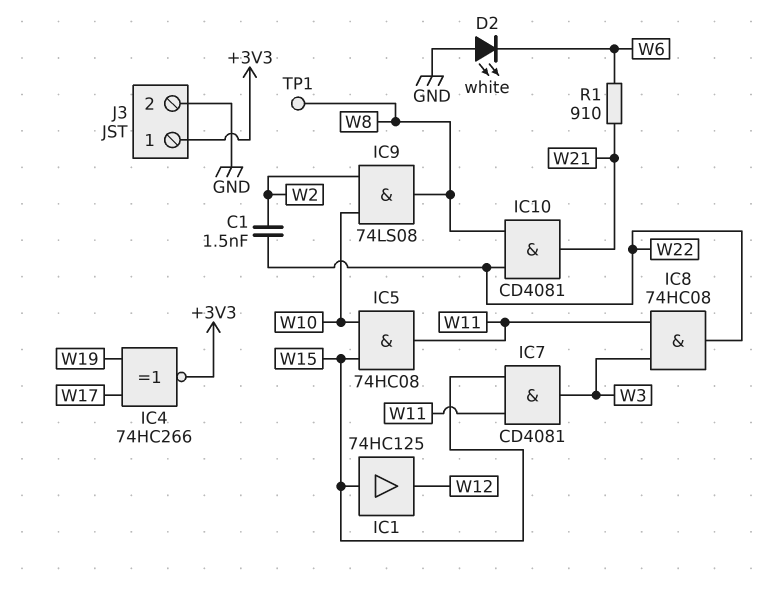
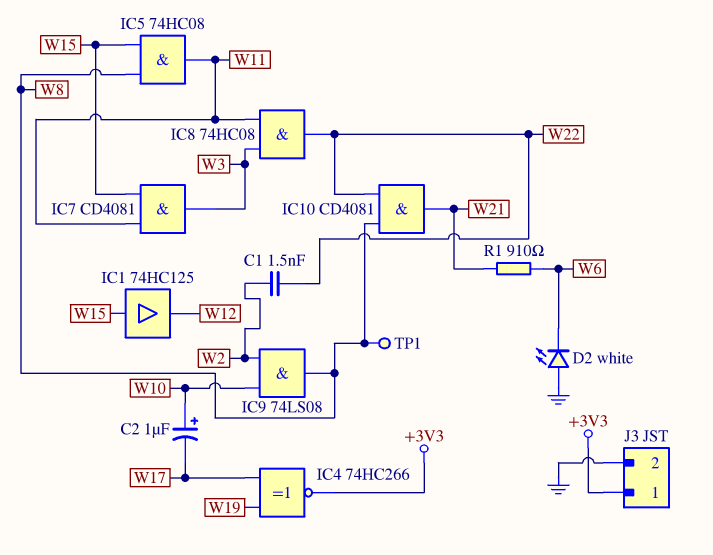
C2: none -> 1uF (plus W10, minus W17)
IC5: AND 74HC08 (in W10, in W15, out W11) -> AND 74HC08 (in W8, in W15, out W11)

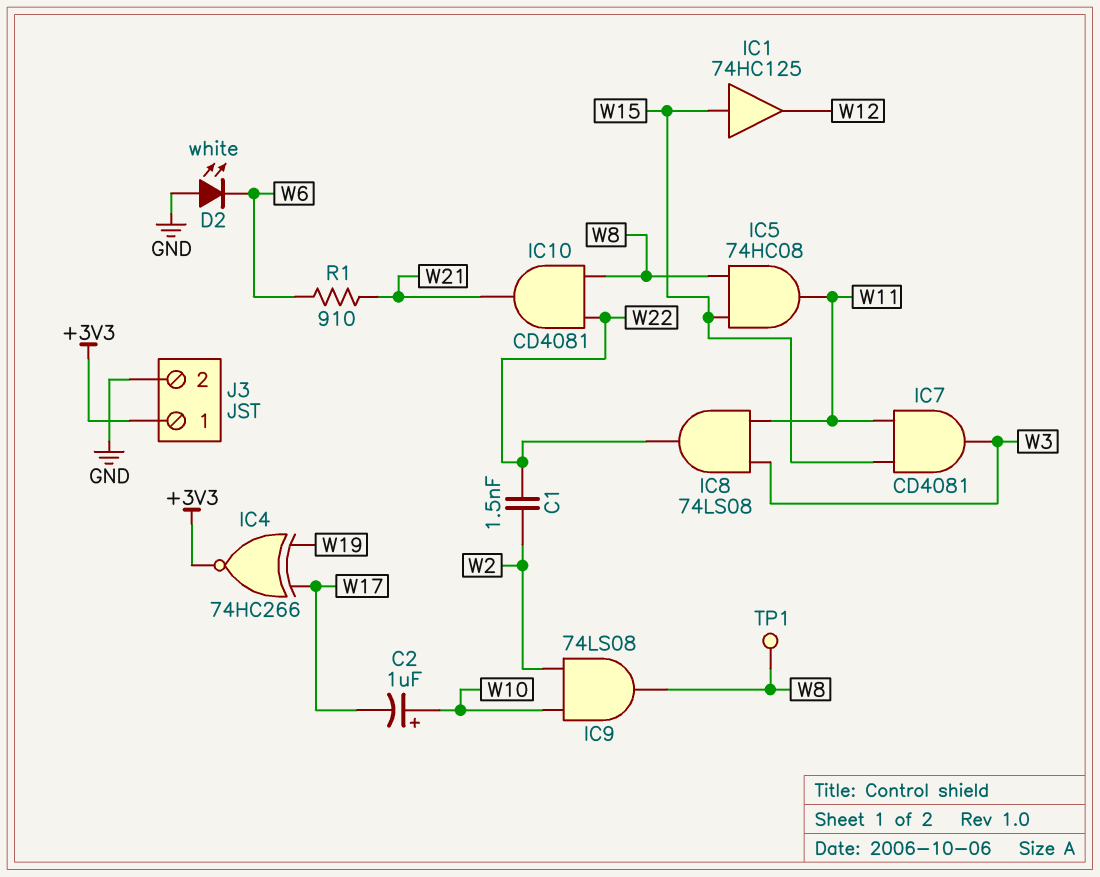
IC8: AND 74HC08 (in W3, in W11, out W22) -> AND 74LS08 (in W3, in W11, out W22)

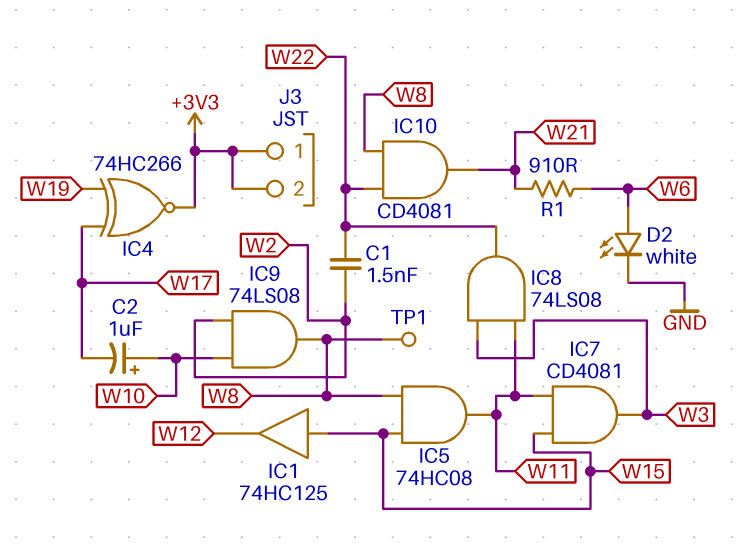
D2: LED white (A GND, K W6) -> LED white (A W6, K GND)
J3 pin 2: GND -> +3V3

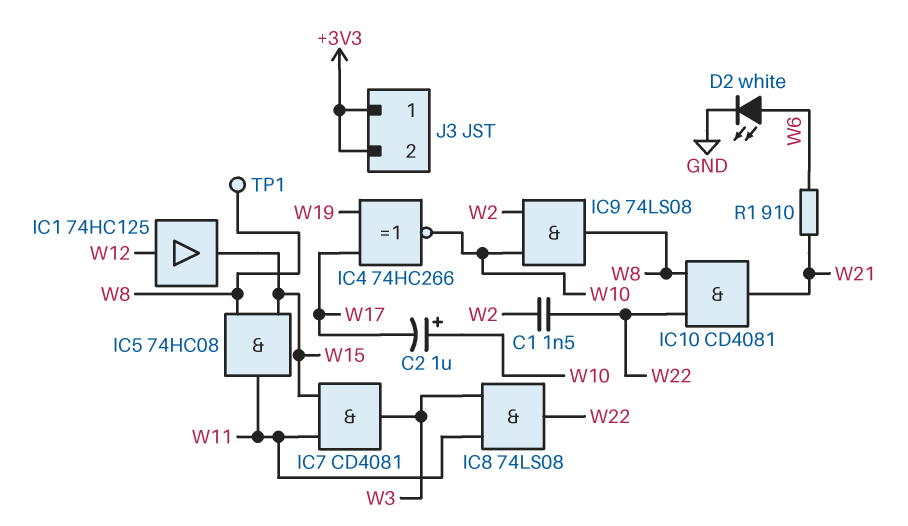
IC1: buffer 74HC125 (in W15, out W12) -> buffer 74HC125 (in W12, out W15)
IC4: XNOR 74HC266 (in W17, in W19, out +3V3) -> XNOR 74HC266 (in W17, in W19, out W10)

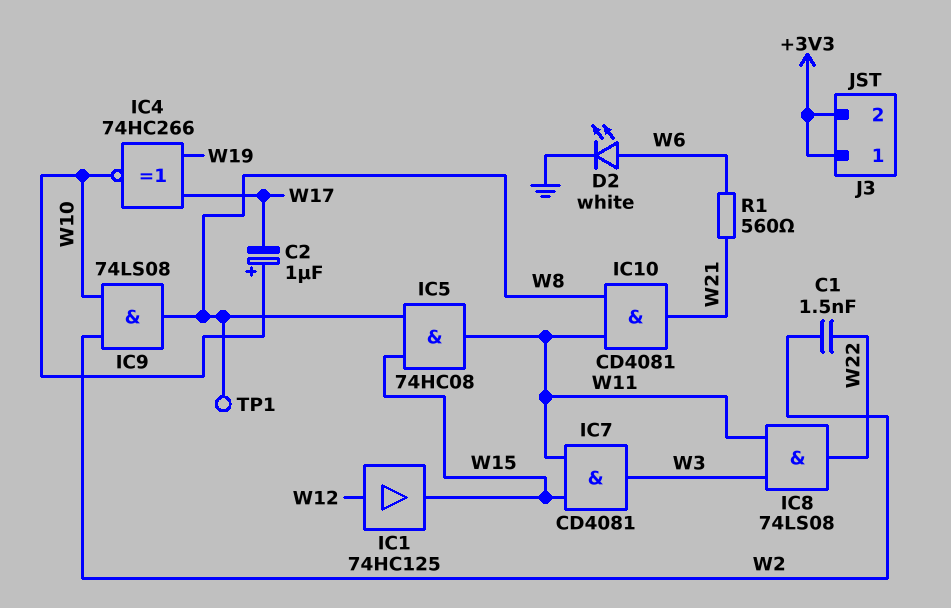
IC10: AND CD4081 (in W8, in W22, out W21) -> AND CD4081 (in W8, in W11, out W21)
R1: 910 (W6, W21) -> 560 (W6, W21)

